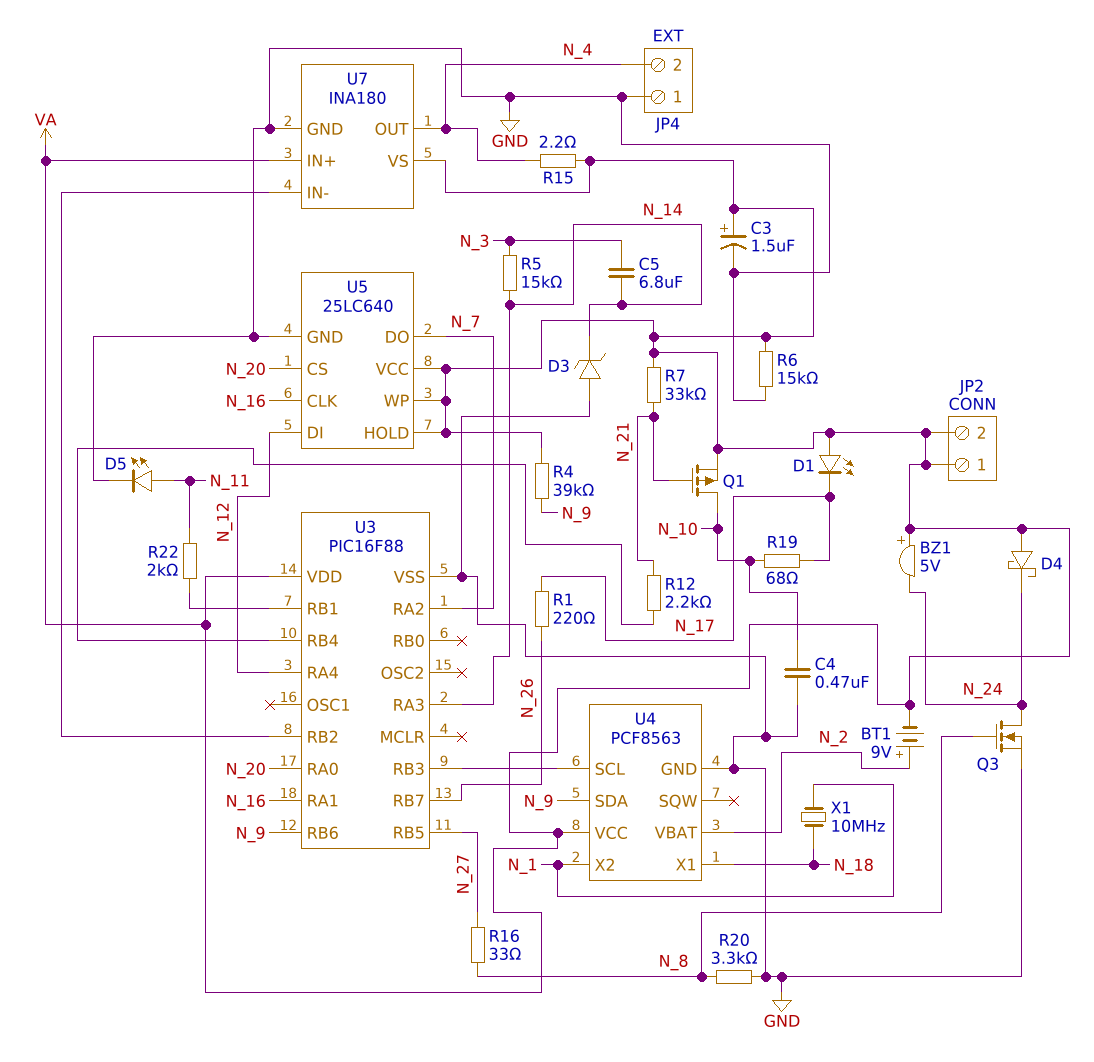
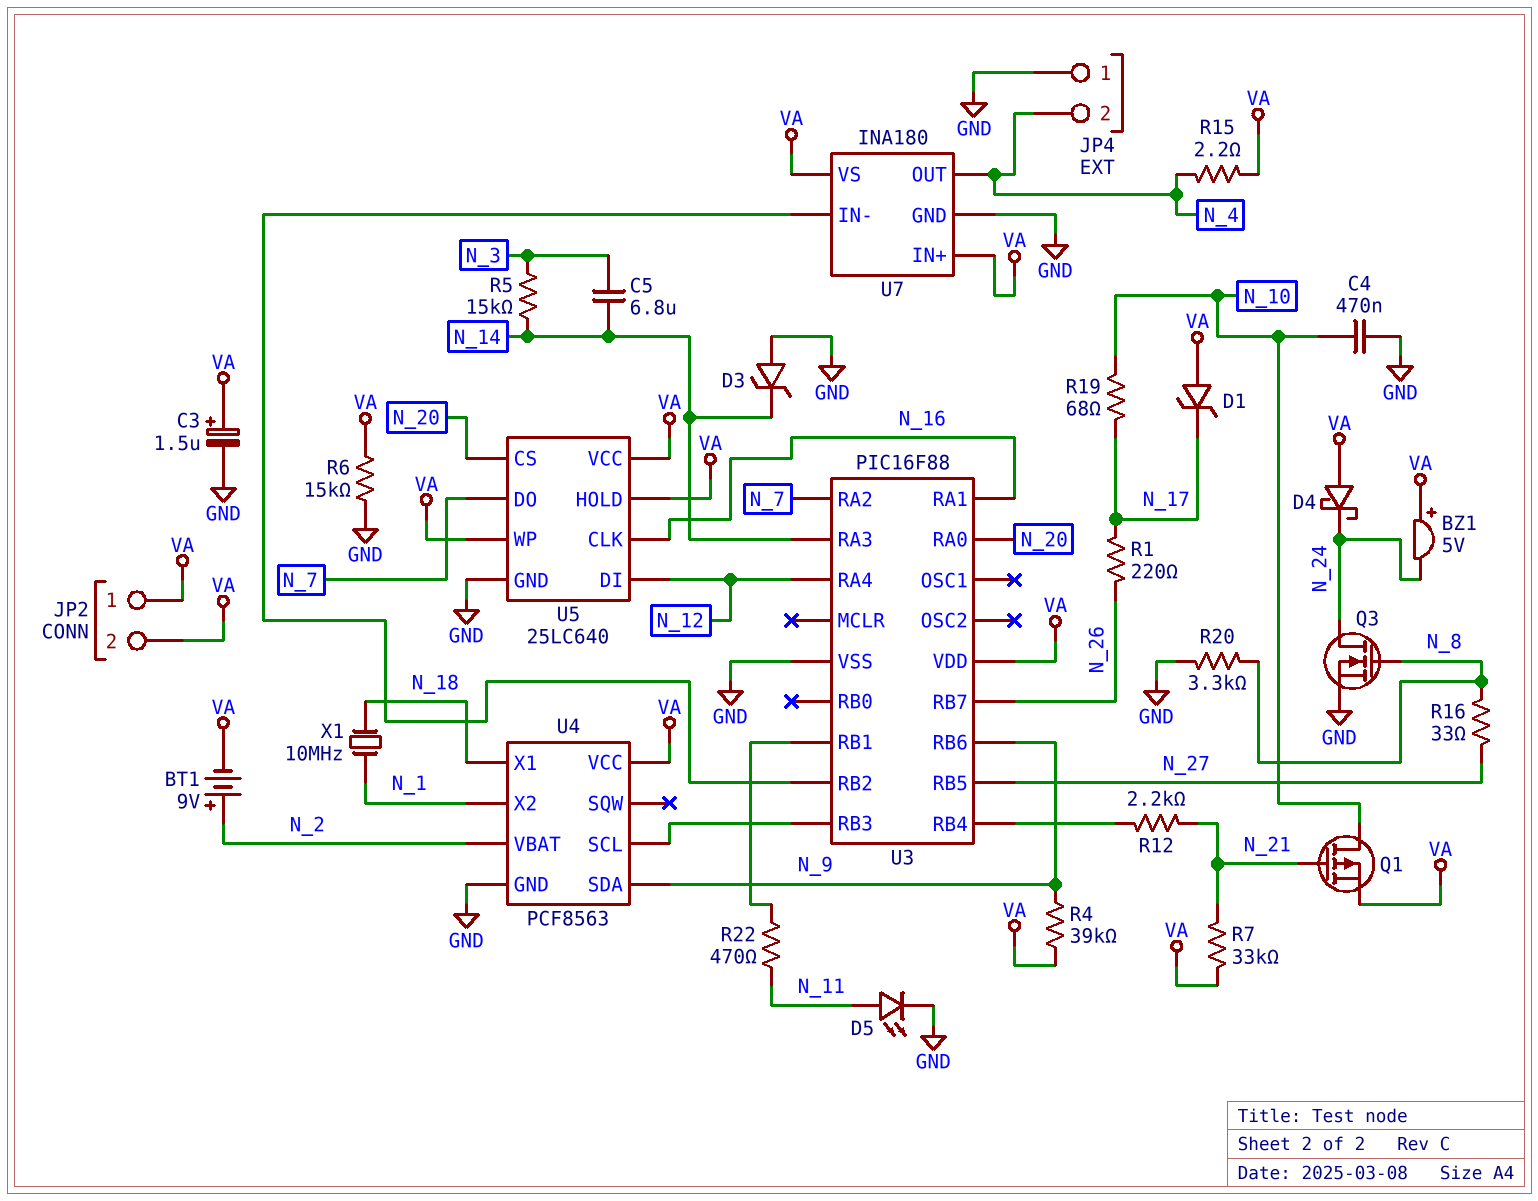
D1: LED (A VA, K N_17) -> zener (A VA, K N_17)
R22: 2k (N_11, U3/RB1) -> 470 (N_11, U3/RB1)

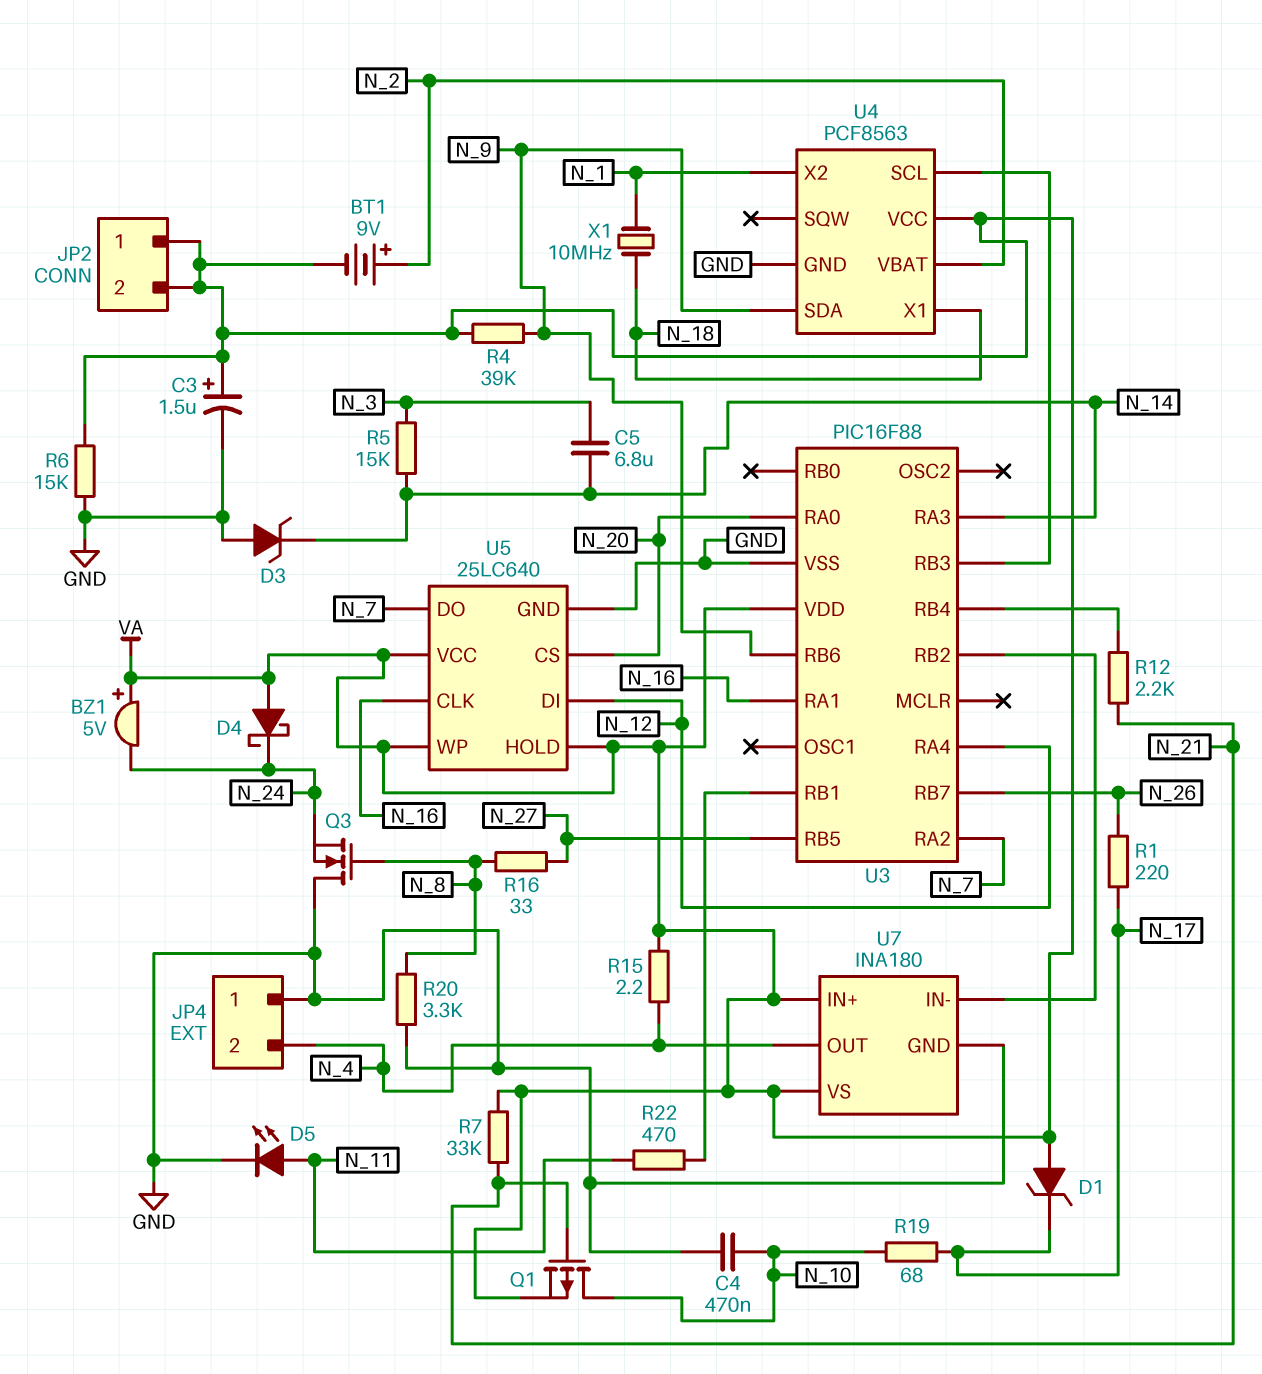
Q3: NMOS (G N_8, D N_24, S GND) -> NMOS (G N_8, D GND, S N_24)

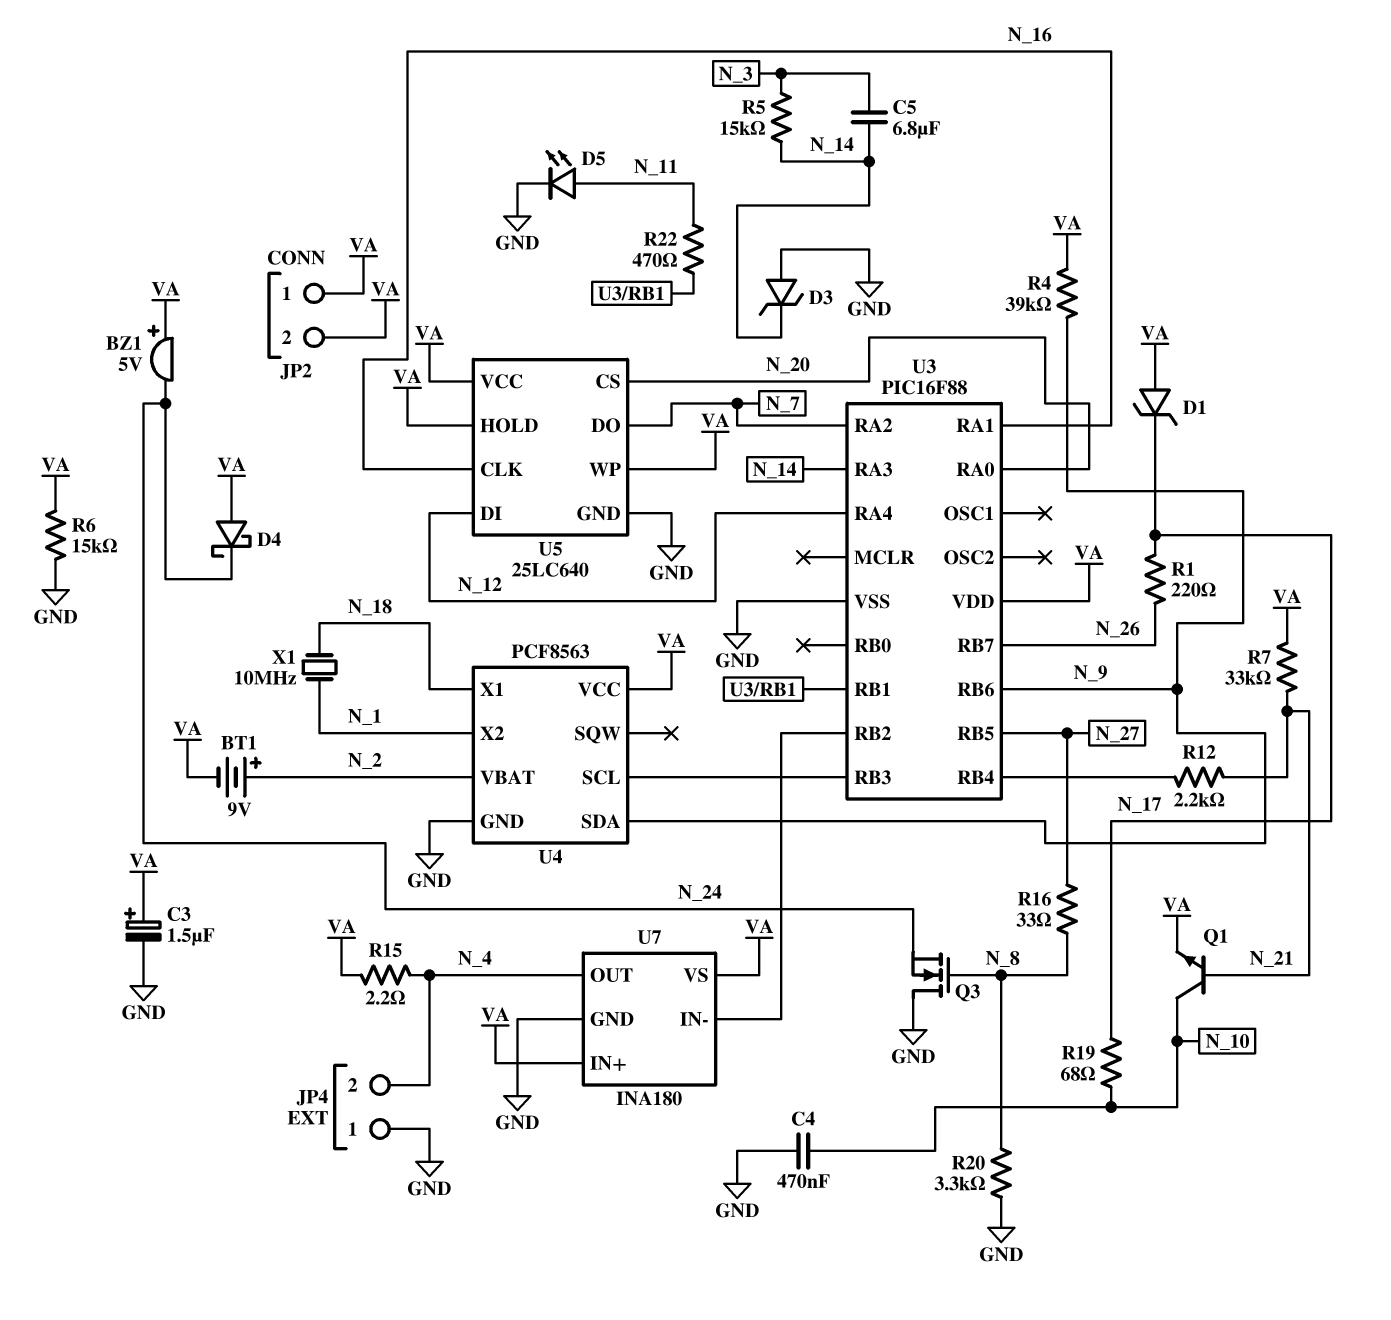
Q1: PMOS (G N_21, D N_10, S VA) -> NPN (B N_21, C N_10, E VA)

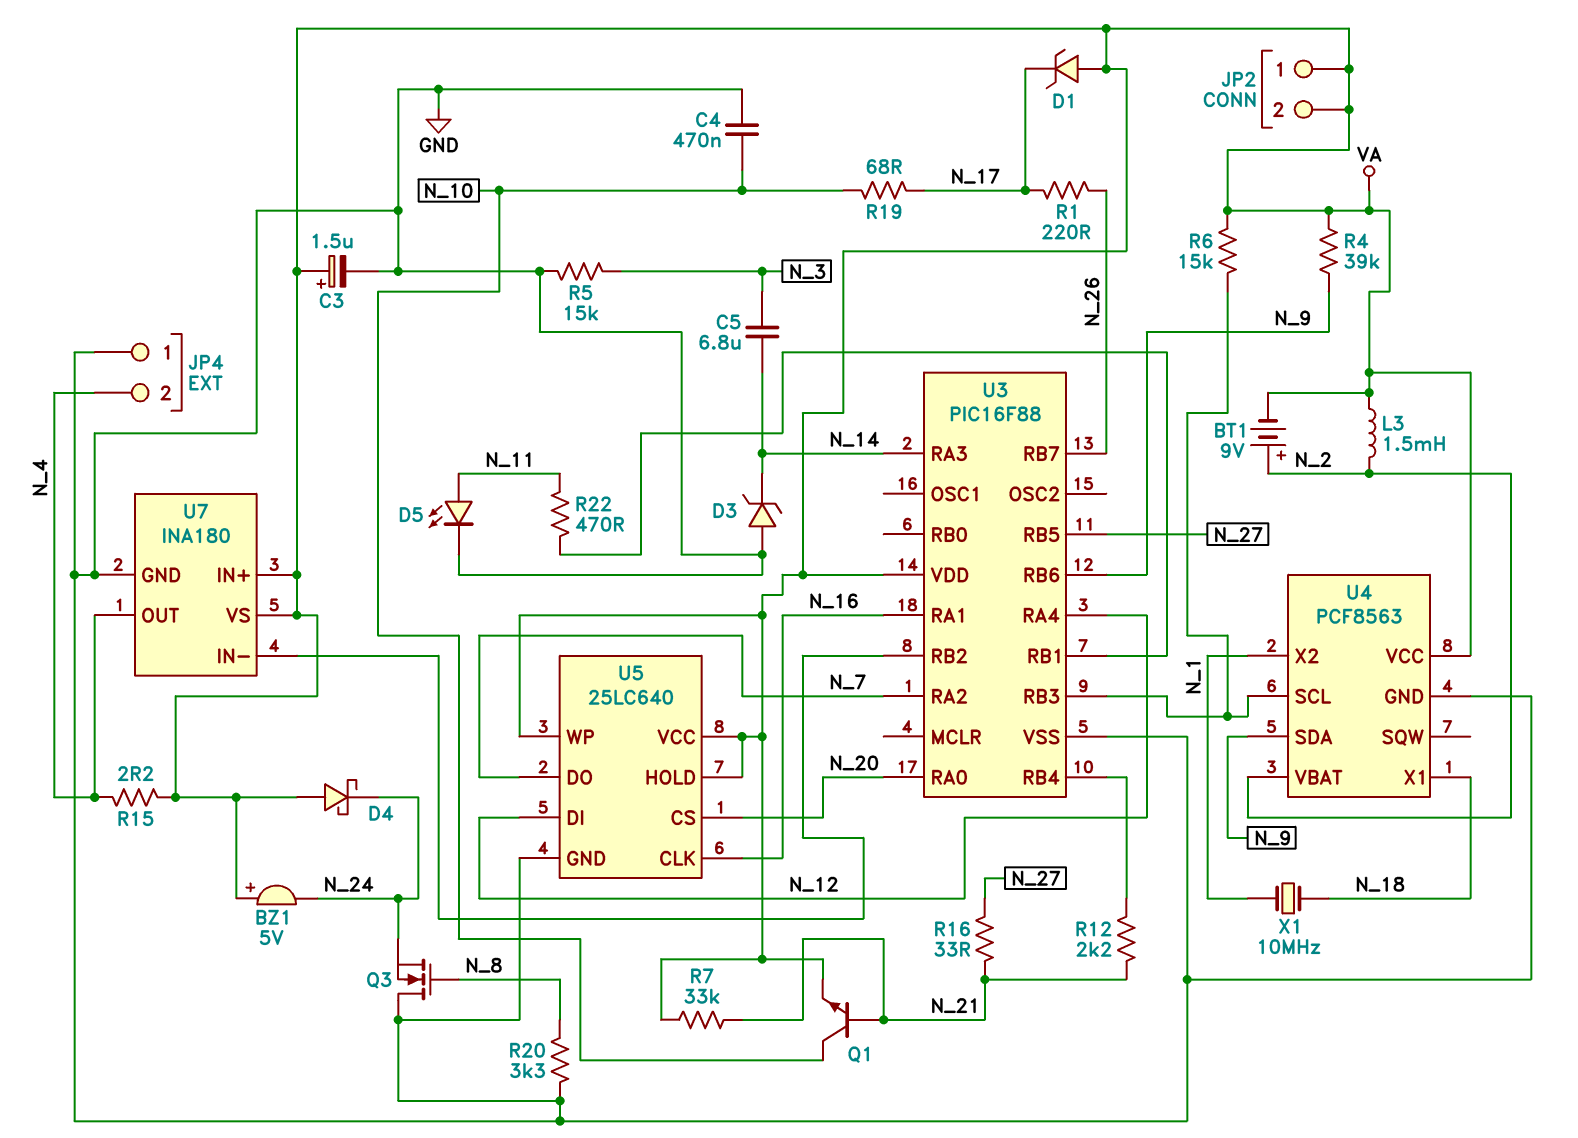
L3: none -> 1.5mH (N_2, VA)
R5: 15k (N_3, N_14) -> 15k (GND, N_3)
R6: 15k (GND, VA) -> 15k (U3/RB3, VA)
R16: 33 (N_8, N_27) -> 33 (N_21, N_27)

